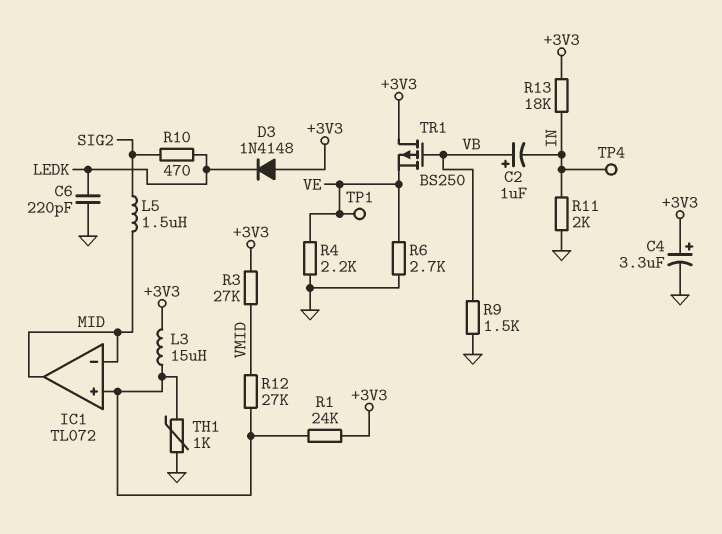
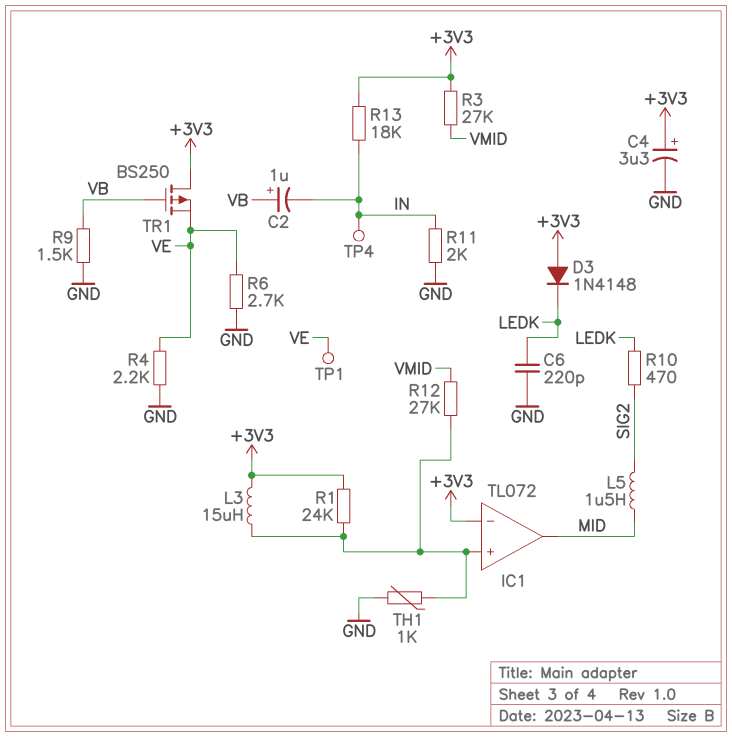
IC1 pin in-: MID -> +3V3

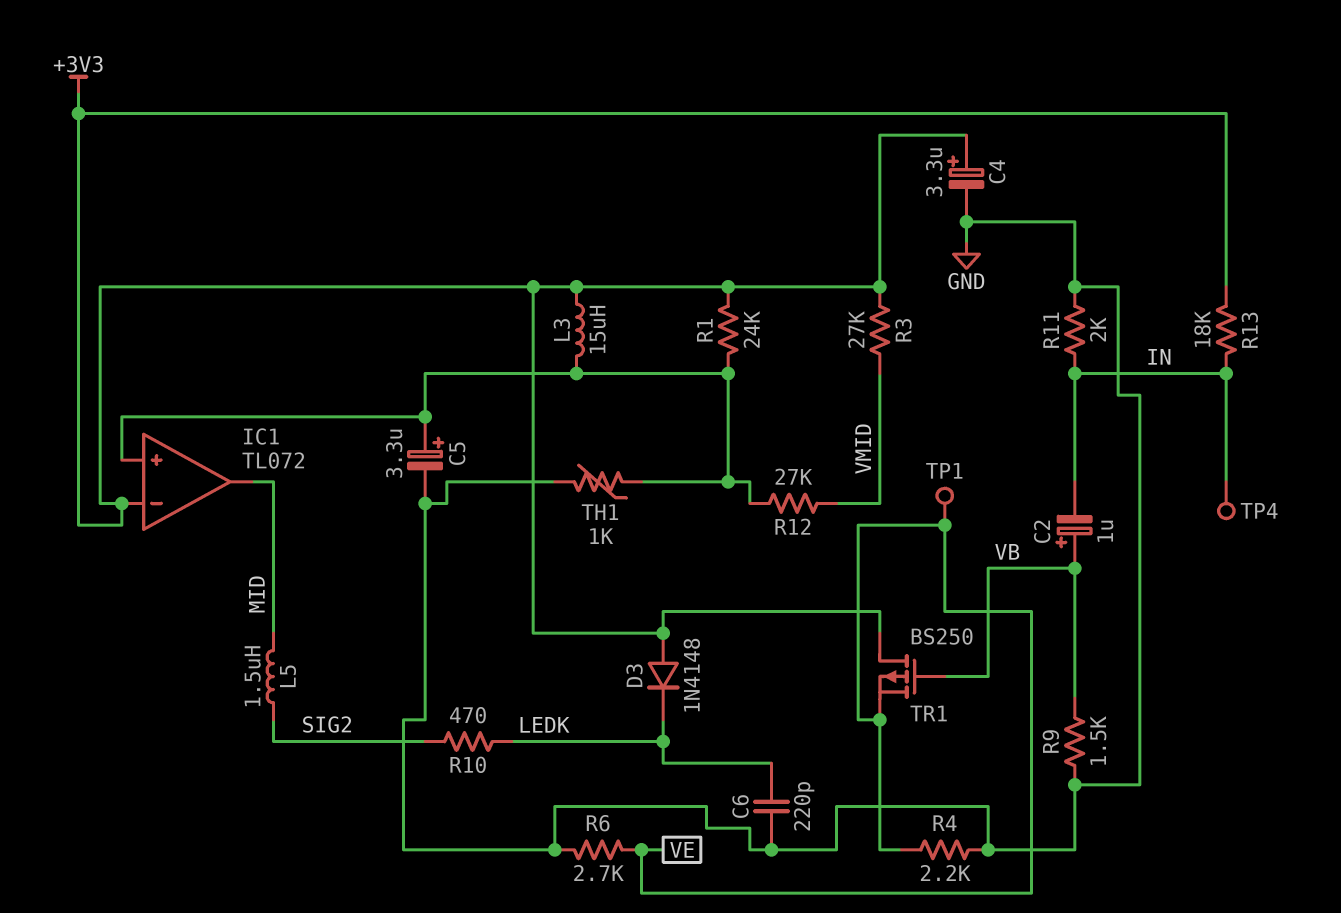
C5: none -> 3.3uF (plus IC1/in+, minus GND)

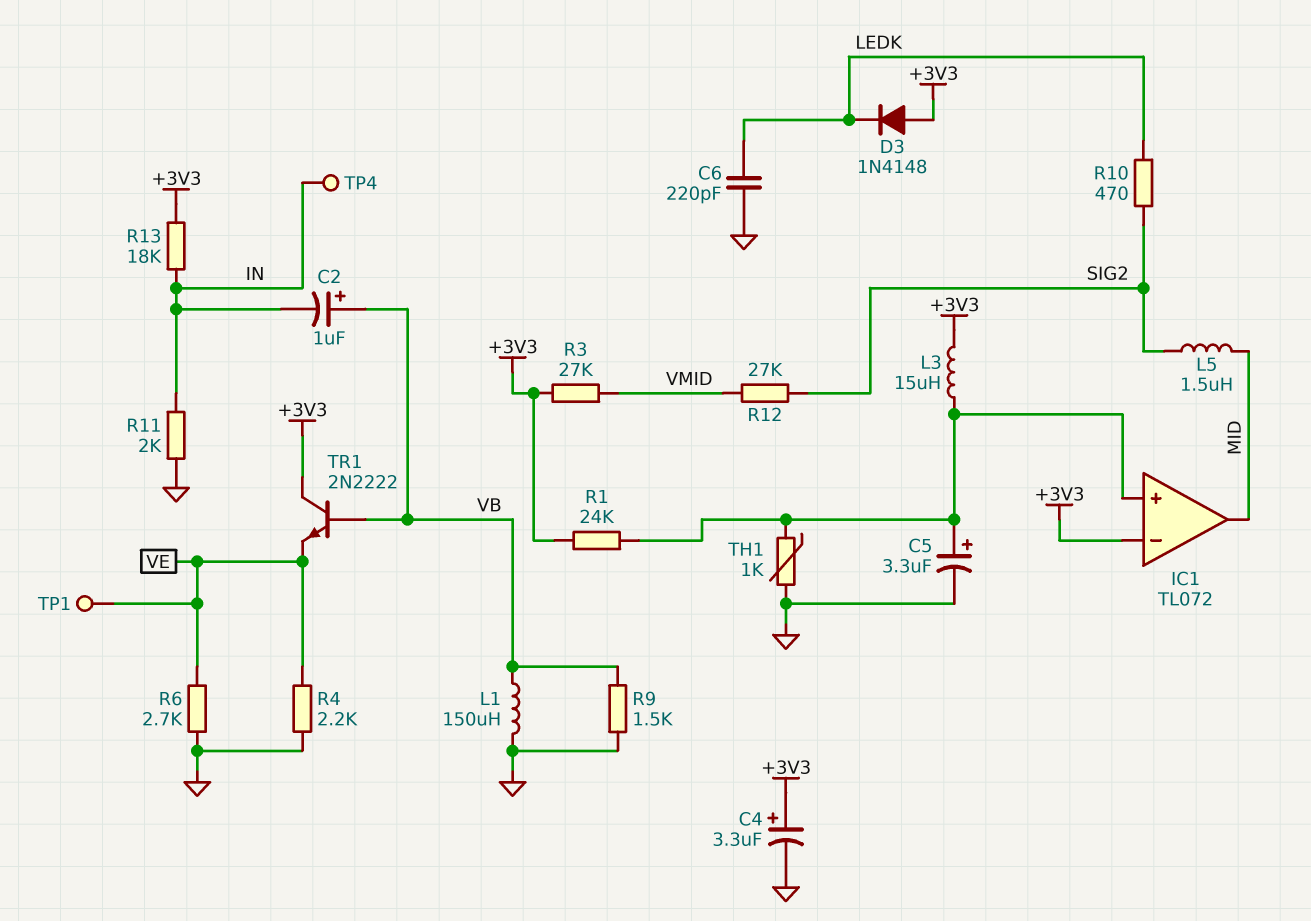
L1: none -> 150uH (GND, VB)
R12: 27k (IC1/in+, VMID) -> 27k (SIG2, VMID)
TR1: PMOS BS250 (G VB, D +3V3, S VE) -> NPN 2N2222 (B VB, C +3V3, E VE)

